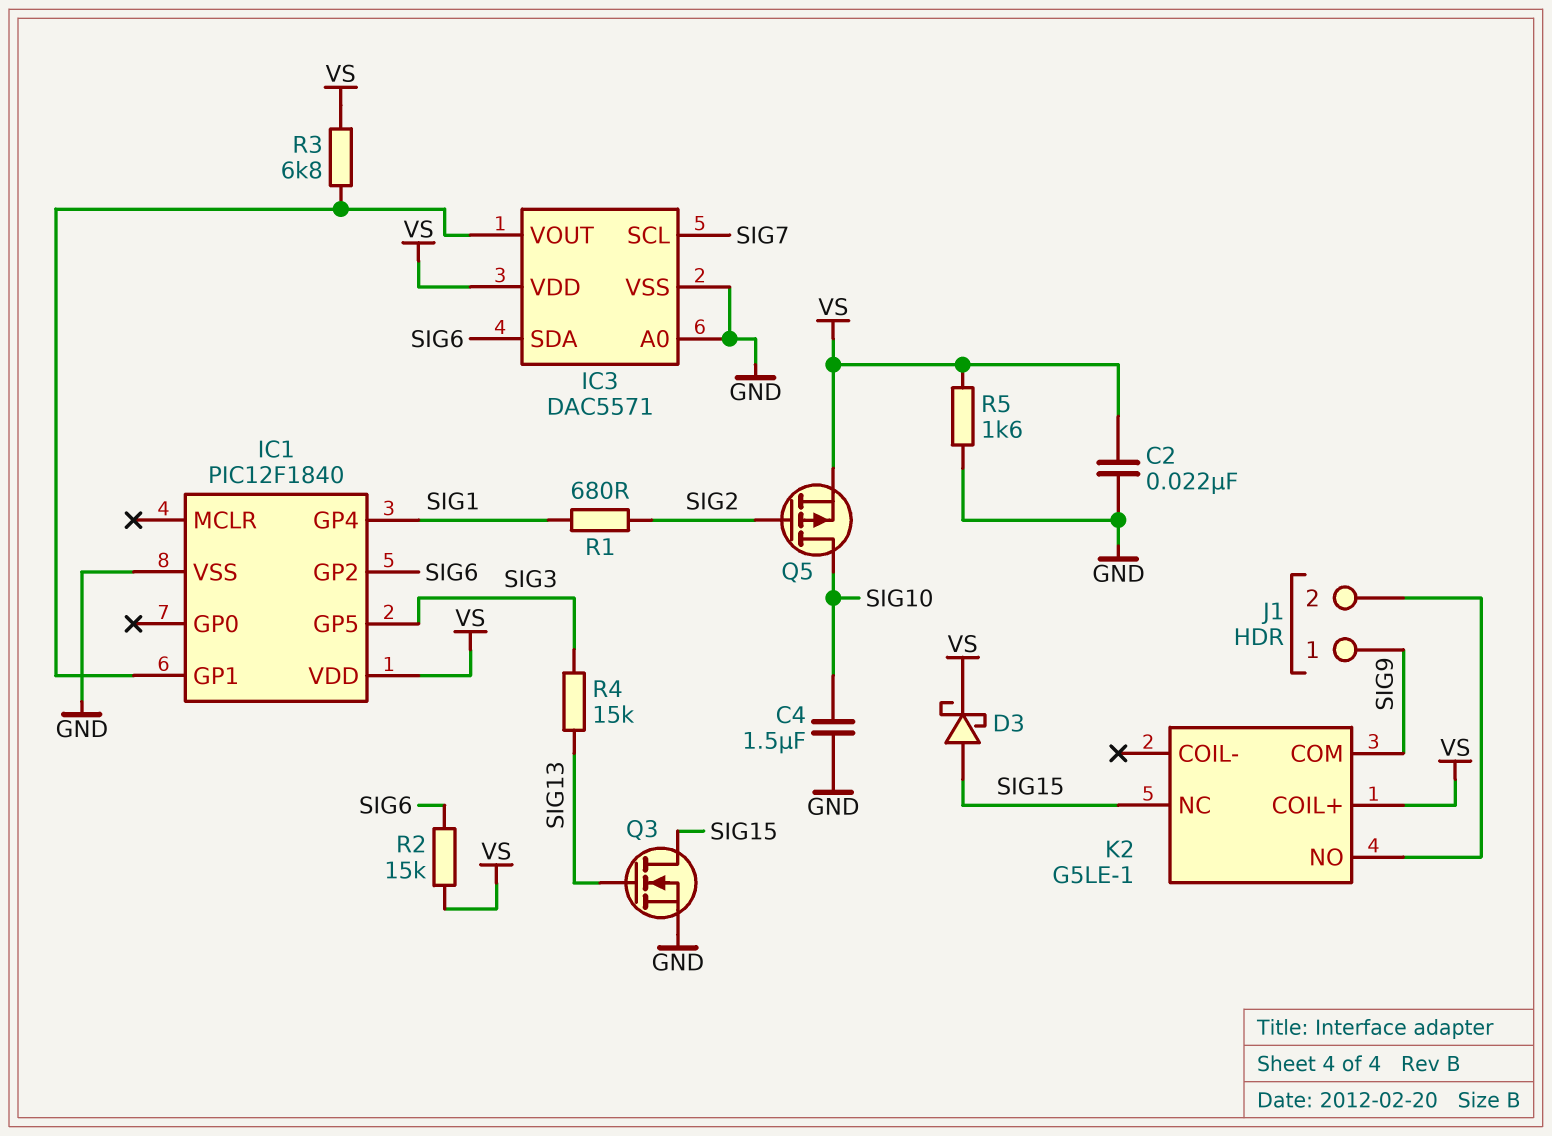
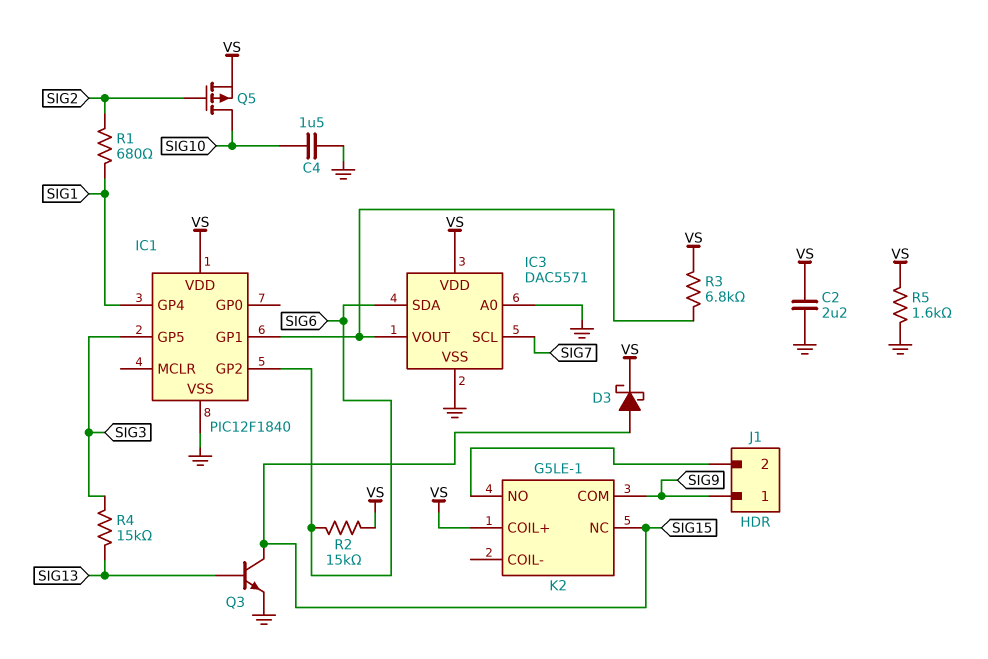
C2: 22nF (GND, VS) -> 2.2uF (GND, VS)
Q3: NMOS (G SIG13, D SIG15, S GND) -> NPN (B SIG13, C SIG15, E GND)

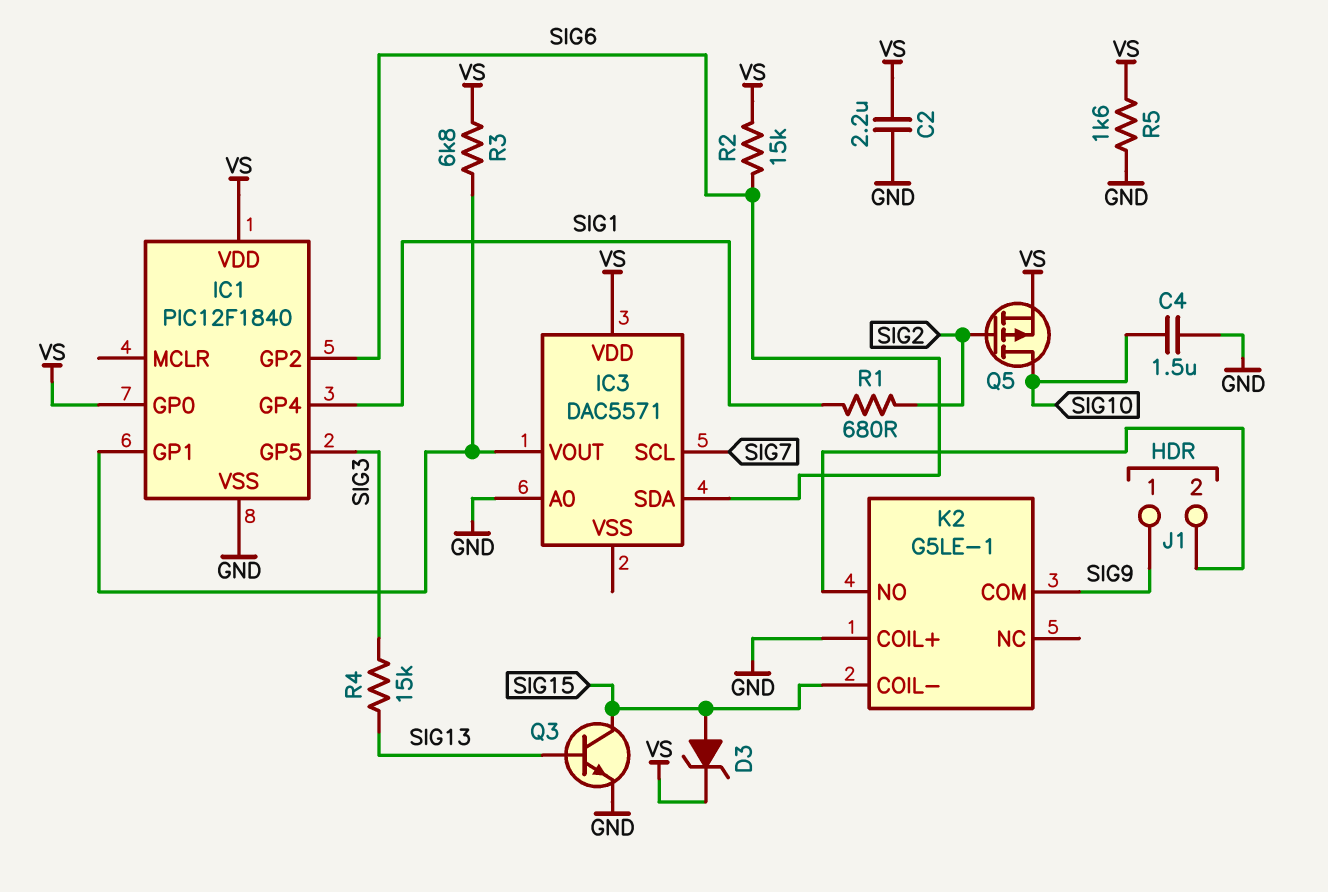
D3: schottky (A SIG15, K VS) -> zener (A SIG15, K VS)
IC1 pin GP0: none -> VS
IC3 pin VSS: GND -> none
K2 pin COIL+: VS -> GND
K2 pin COIL-: none -> SIG15
K2 pin NC: SIG15 -> none

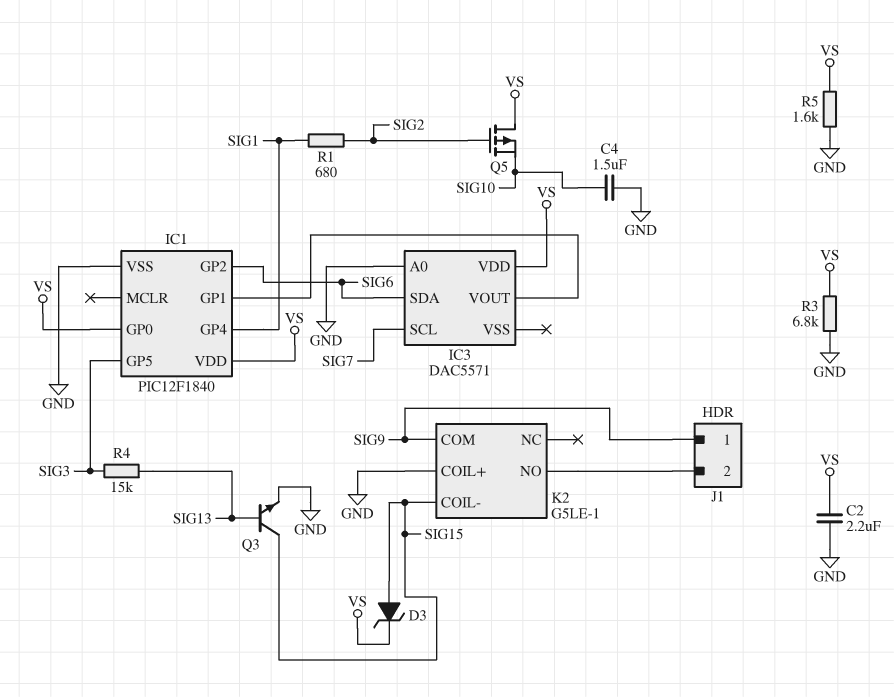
Q5: PMOS (G SIG2, D SIG10, S VS) -> PMOS (G SIG2, D VS, S SIG10)
R2: 15k (SIG6, VS) -> none
R3: 6.8k (IC1/GP1, VS) -> 6.8k (GND, VS)

